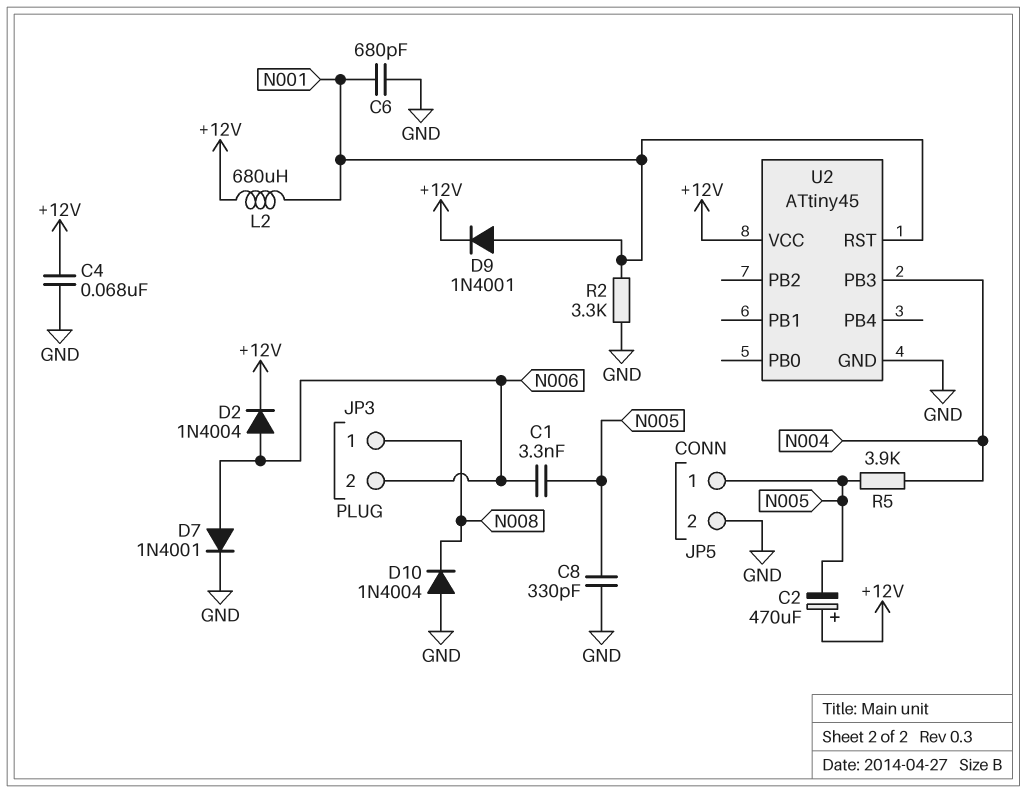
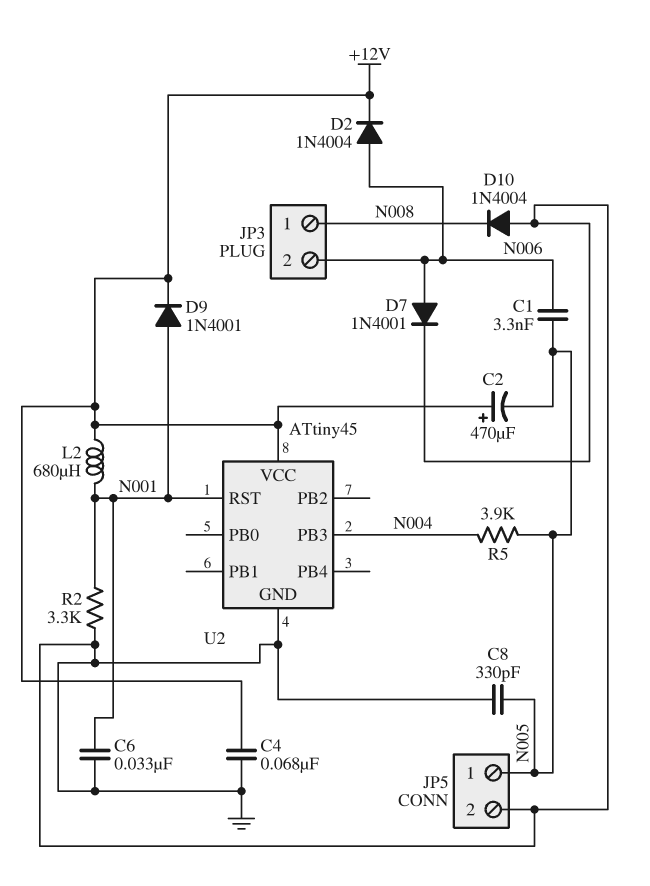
C6: 680pF (GND, N001) -> 33nF (GND, N001)

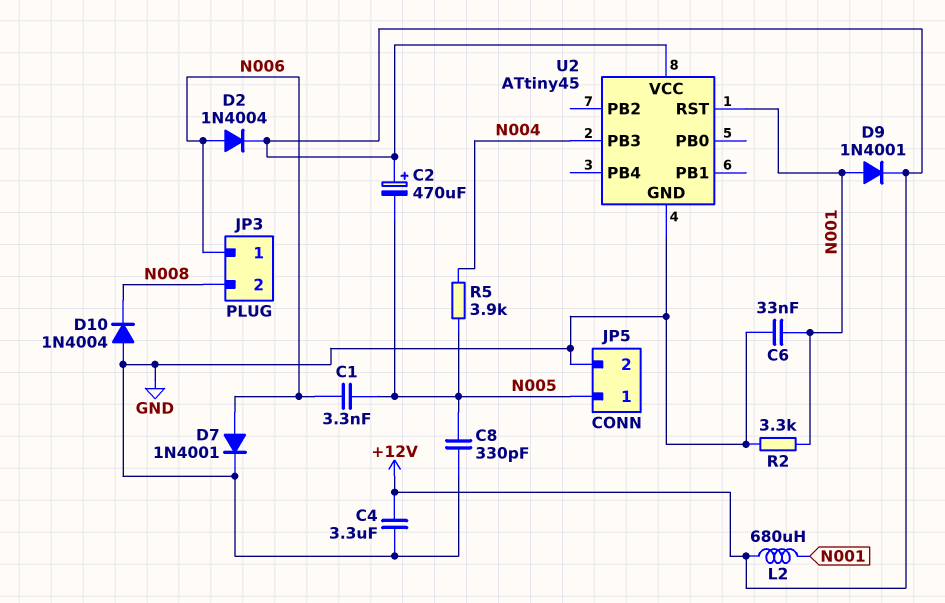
C4: 68nF (+12V, GND) -> 3.3uF (+12V, GND)
JP3 pin 1: N008 -> N006
JP3 pin 2: N006 -> N008

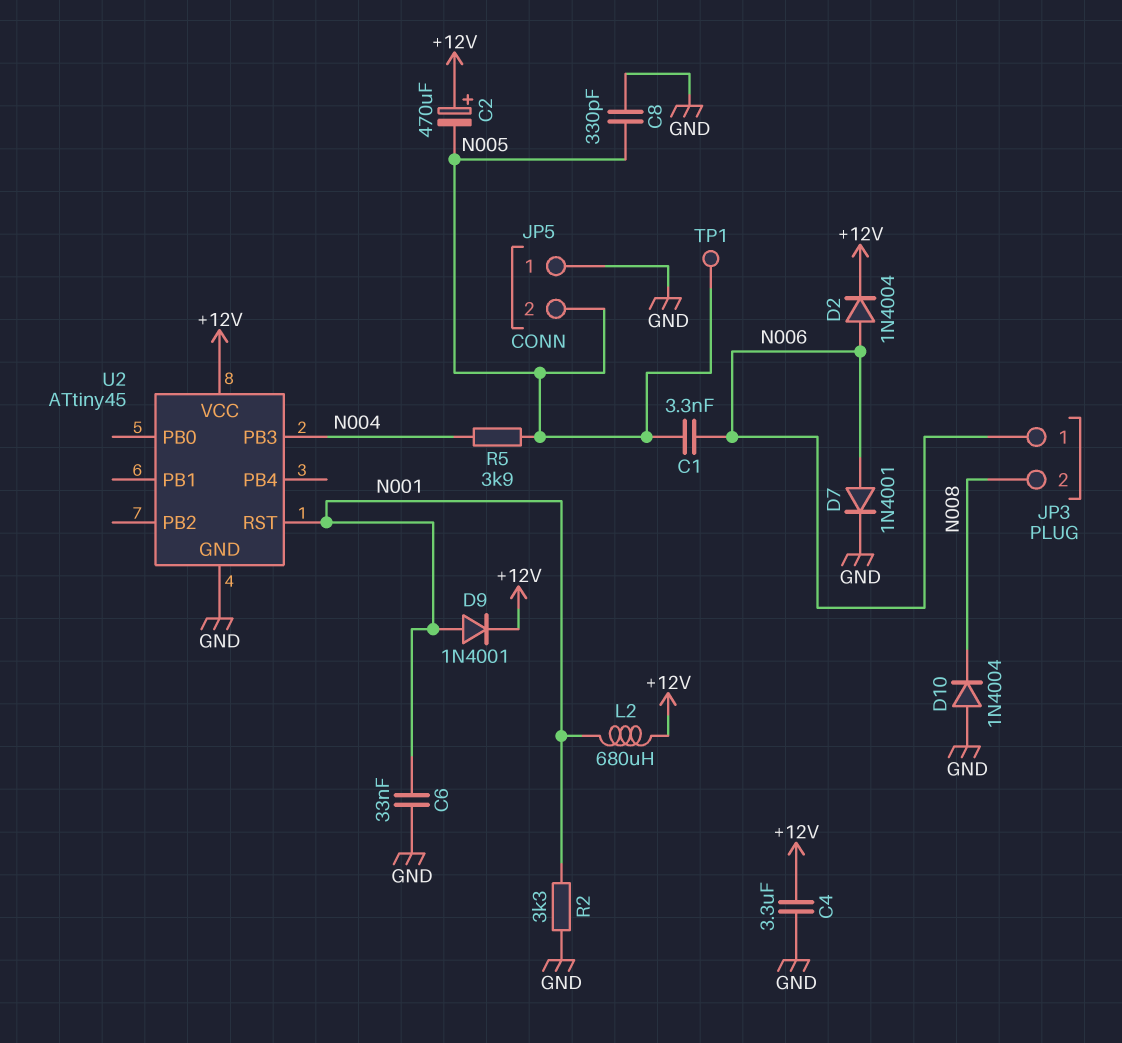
JP5 pin 1: N005 -> GND
JP5 pin 2: GND -> N005
TP1: none -> test point (N005)

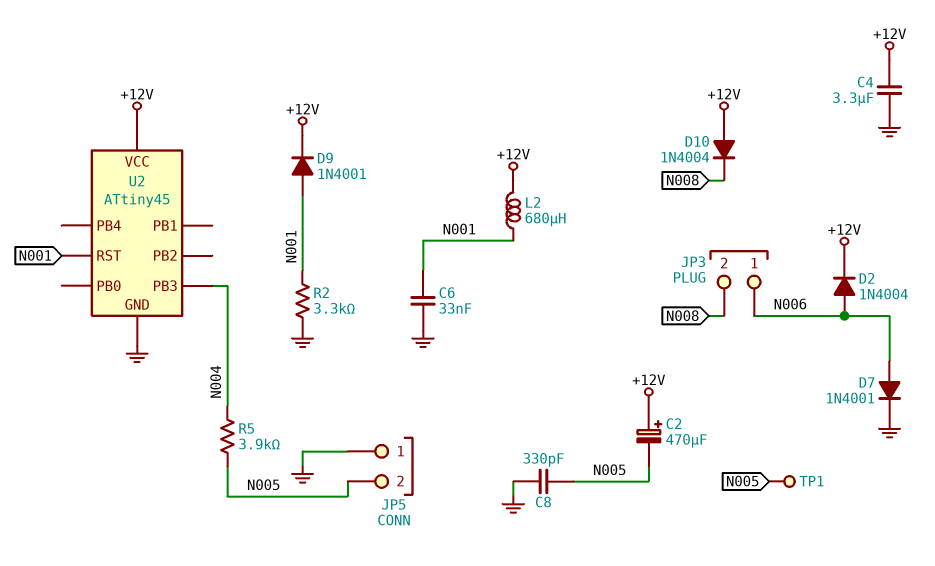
C1: 3.3nF (N005, N006) -> none
D10: diode 1N4004 (A GND, K N008) -> diode 1N4004 (A +12V, K N008)

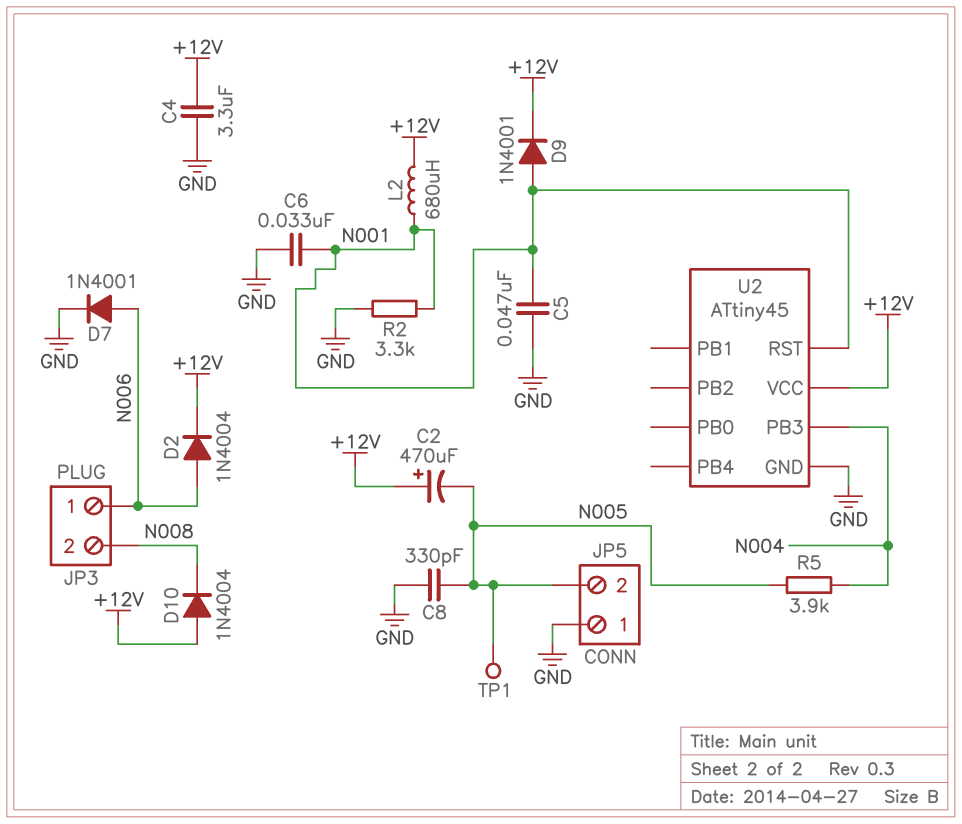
C5: none -> 47nF (GND, N001)

